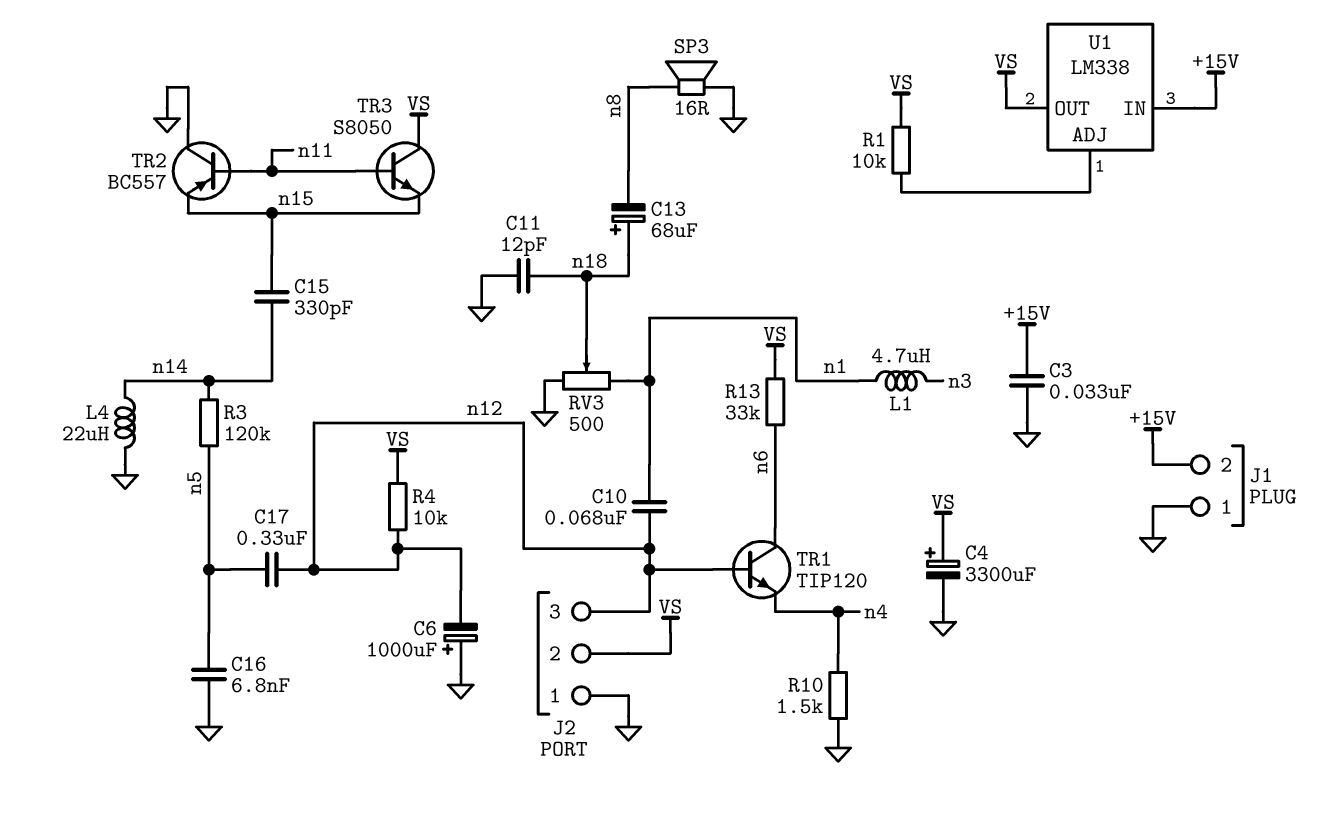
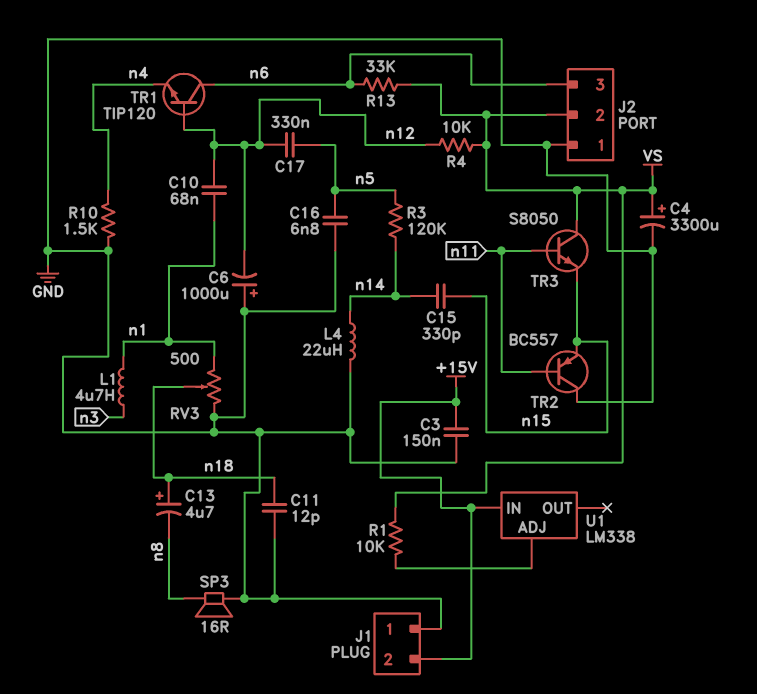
C3: 33nF (+15V, GND) -> 150nF (+15V, GND)
C13: 68uF (plus n18, minus n8) -> 4.7uF (plus n18, minus n8)
J2 pin 3: n12 -> n6
U1 pin OUT: VS -> none

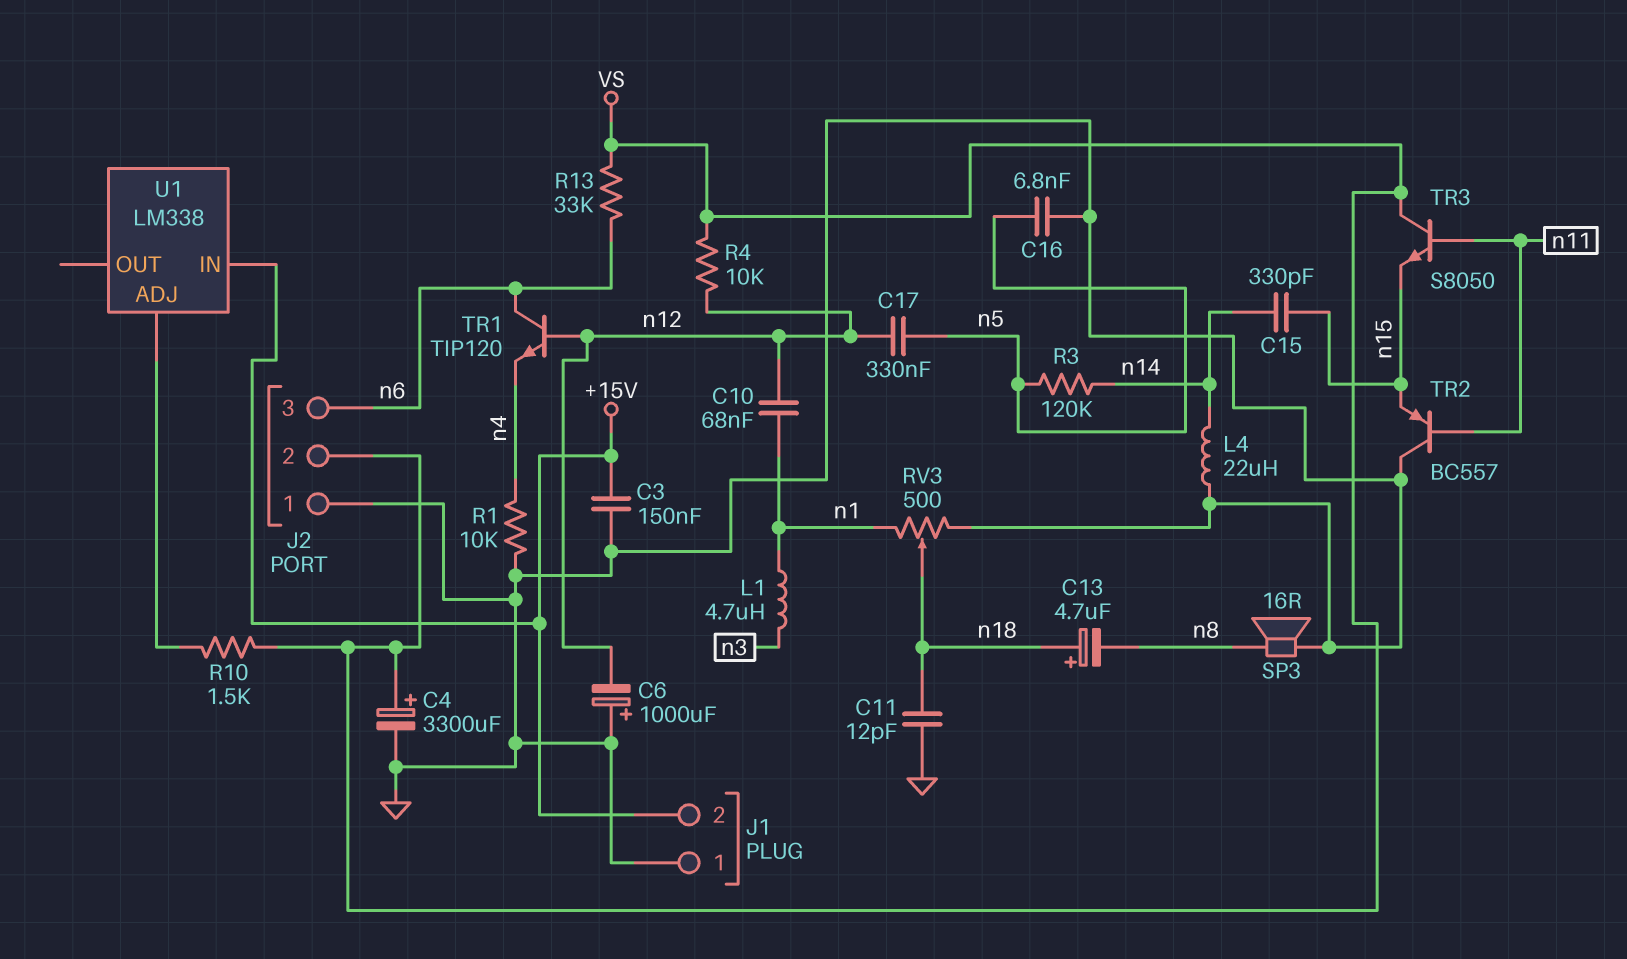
R1: 10k (U1/ADJ, VS) -> 10k (GND, n4)
R10: 1.5k (GND, n4) -> 1.5k (U1/ADJ, VS)

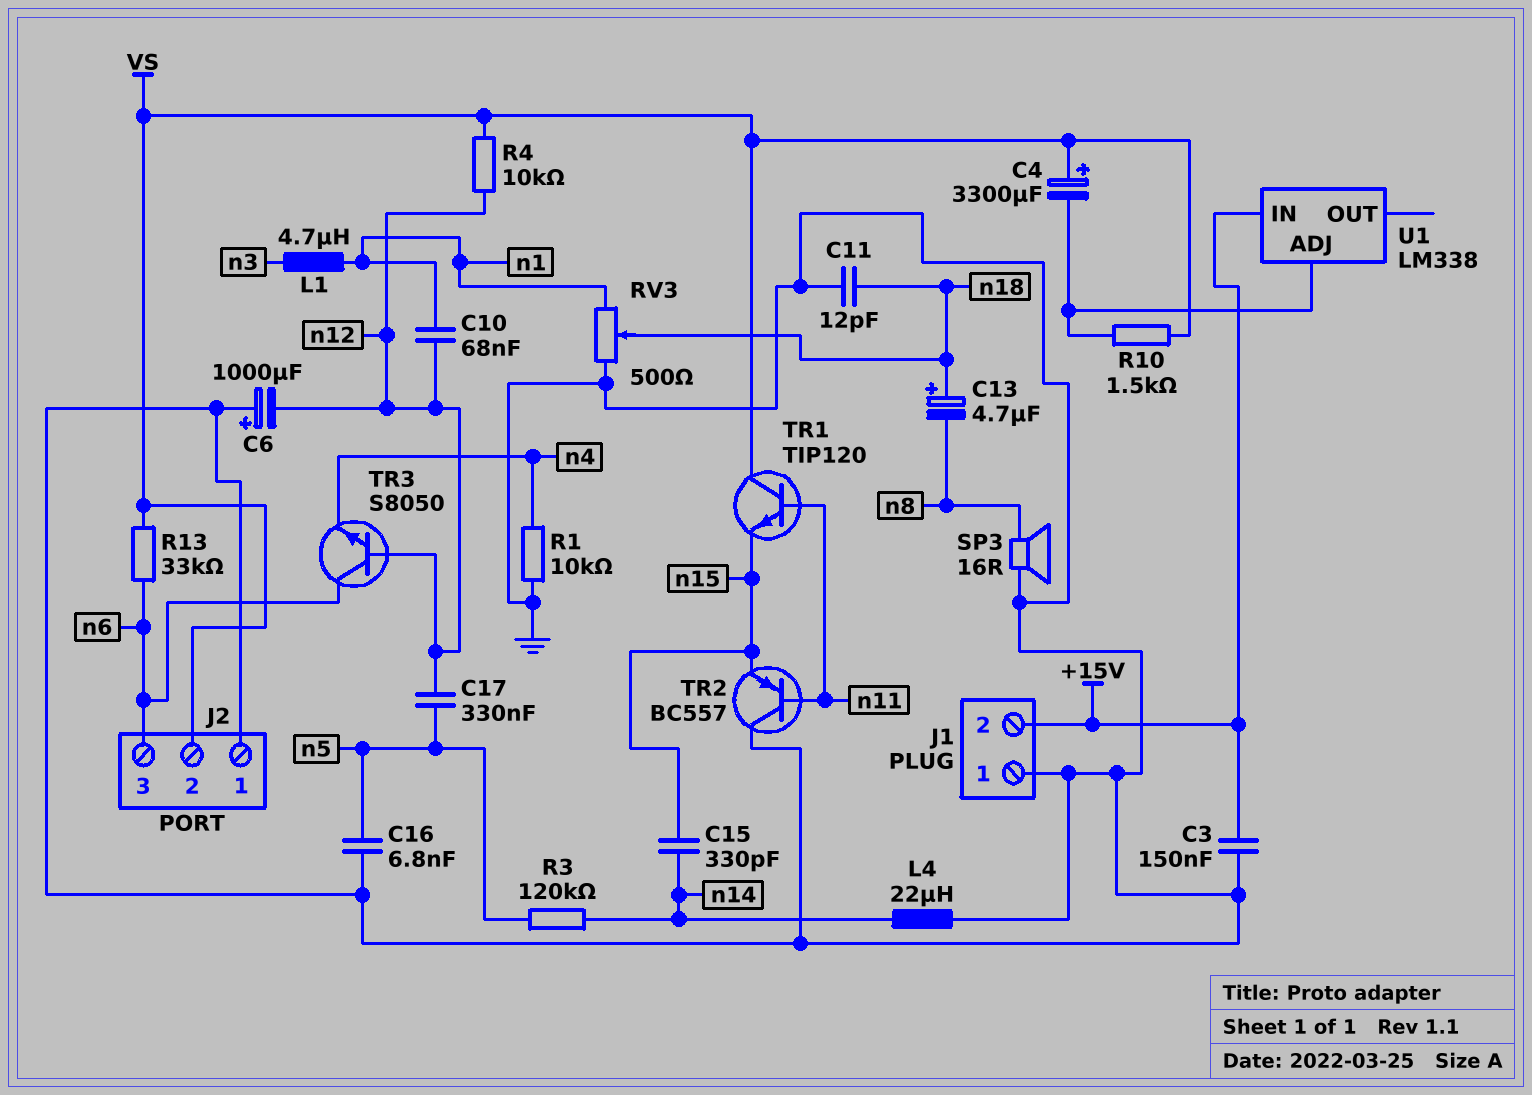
C4: 3300uF (plus VS, minus GND) -> 3300uF (plus VS, minus U1/ADJ)
TR1: NPN TIP120 (B n12, C n6, E n4) -> NPN TIP120 (B n11, C VS, E n15)
TR3: NPN S8050 (B n11, C VS, E n15) -> NPN S8050 (B n12, C n6, E n4)

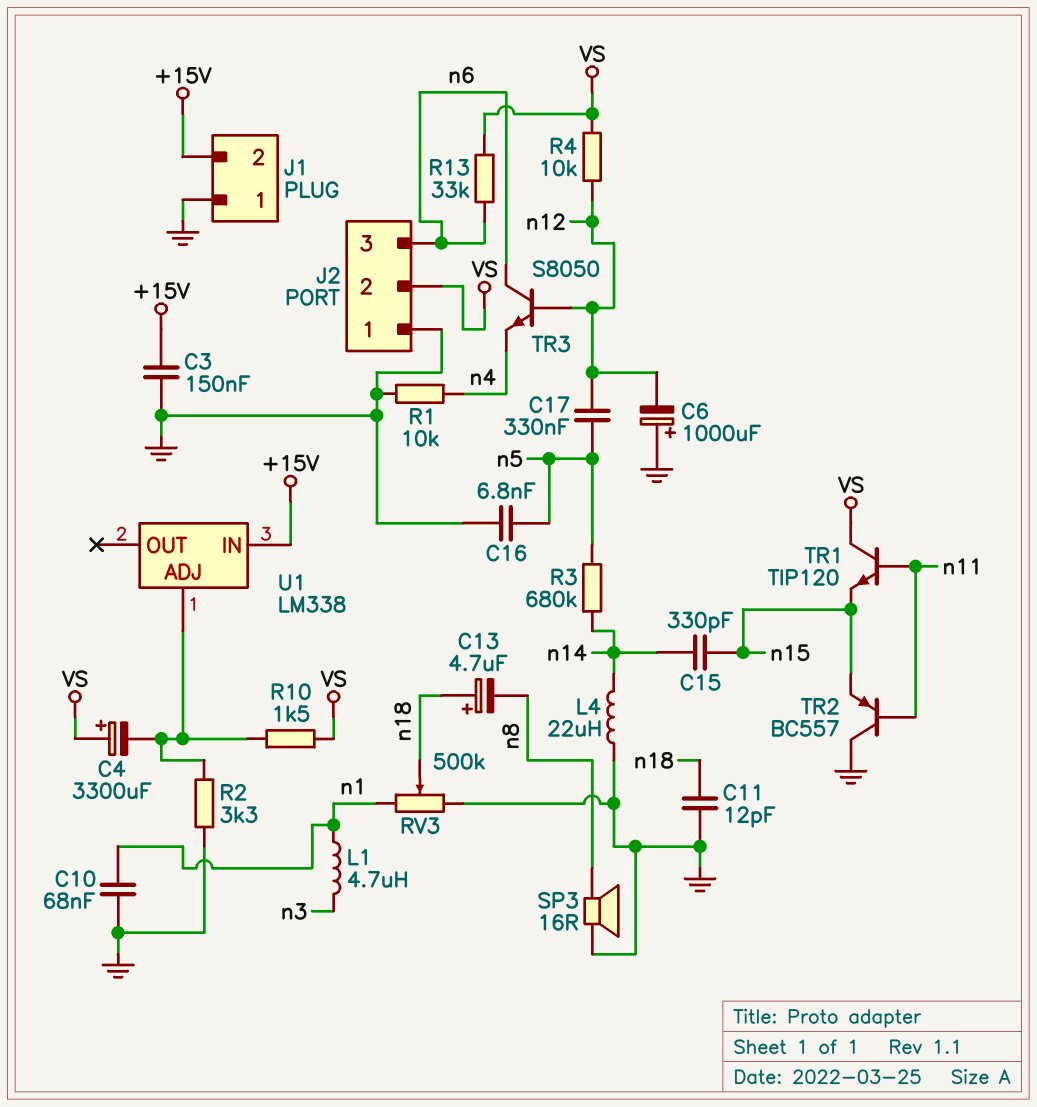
C10: 68nF (n1, n12) -> 68nF (GND, n1)
R2: none -> 3.3k (GND, U1/ADJ)
R3: 120k (n5, n14) -> 680k (n5, n14)
RV3: 500 (GND, n1, wiper n18) -> 500k (GND, n1, wiper n18)

